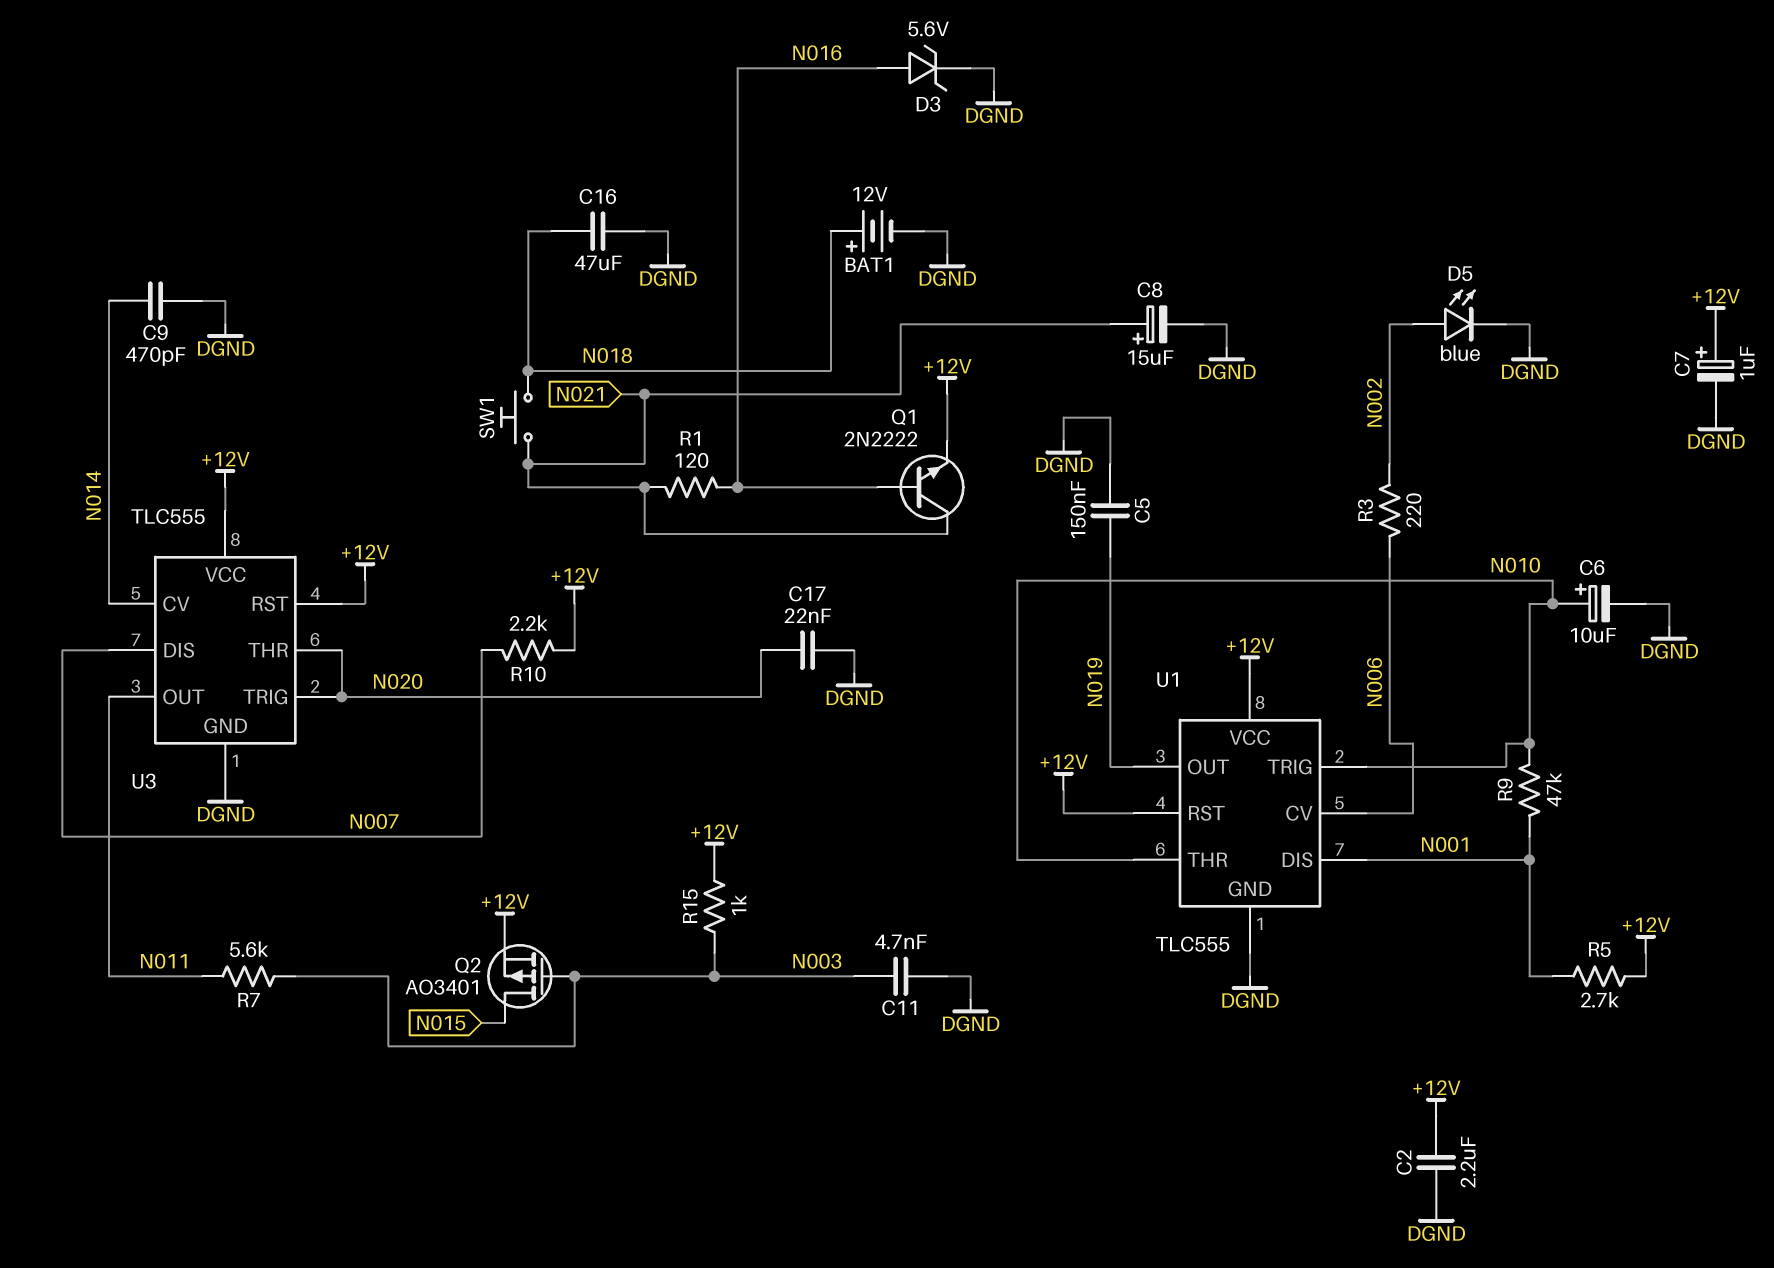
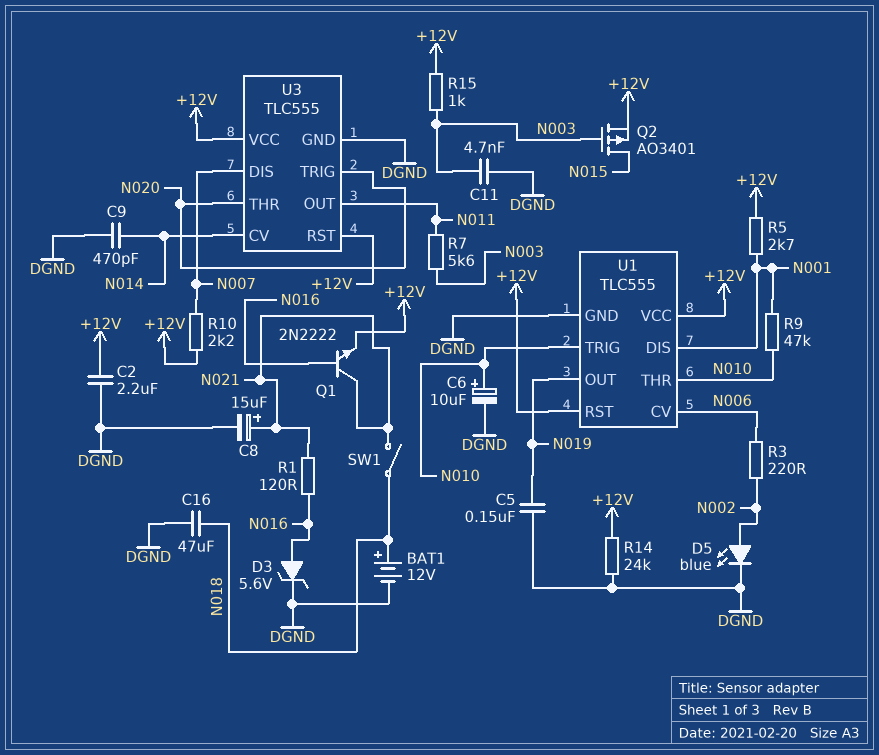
C7: 1uF (plus +12V, minus DGND) -> none
C17: 22nF (DGND, N020) -> none
R14: none -> 24k (+12V, DGND)
SW1: button (N018, N021) -> switch (N018, N021)

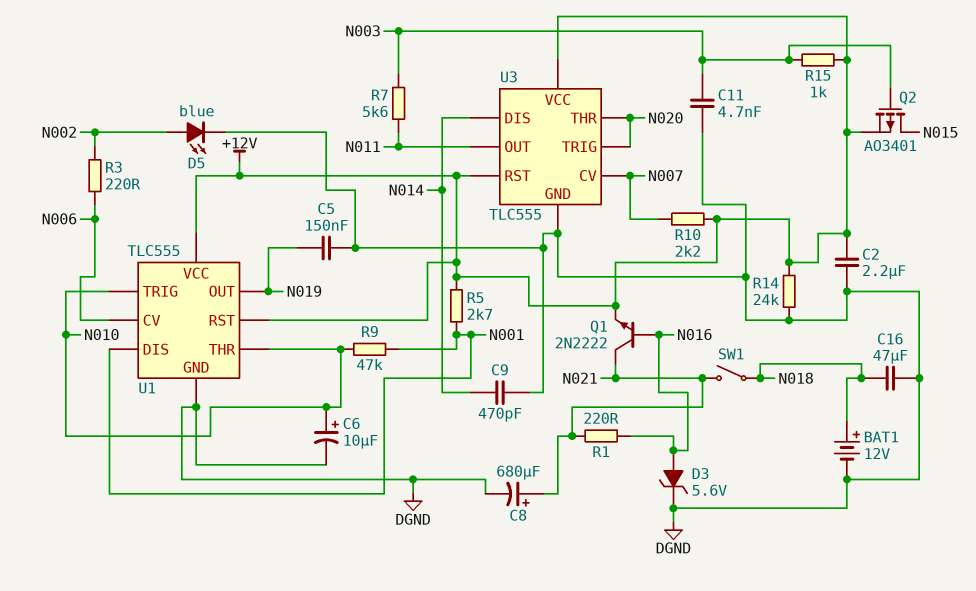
C8: 15uF (plus N021, minus DGND) -> 680uF (plus N021, minus DGND)
R1: 120 (N016, N021) -> 220 (N016, N021)
U3 pin CV: N014 -> N007
U3 pin DIS: N007 -> N014

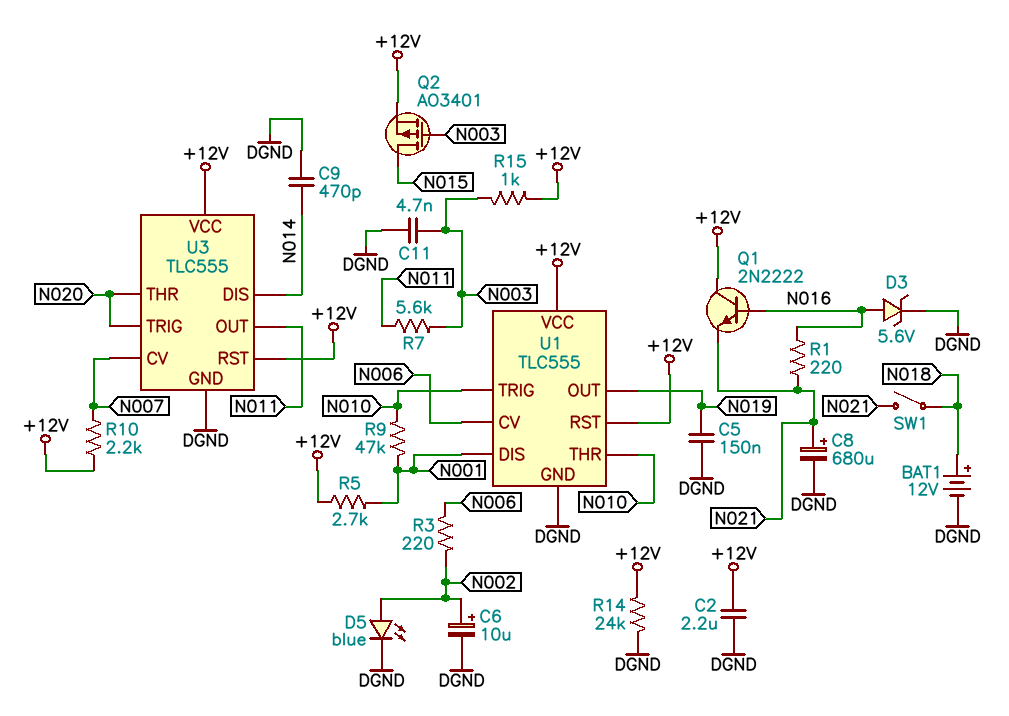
C6: 10uF (plus N010, minus DGND) -> 10uF (plus N002, minus DGND)
C16: 47uF (DGND, N018) -> none
Q1: NPN 2N2222 (B N016, C N021, E +12V) -> NPN 2N2222 (B N016, C +12V, E N021)

